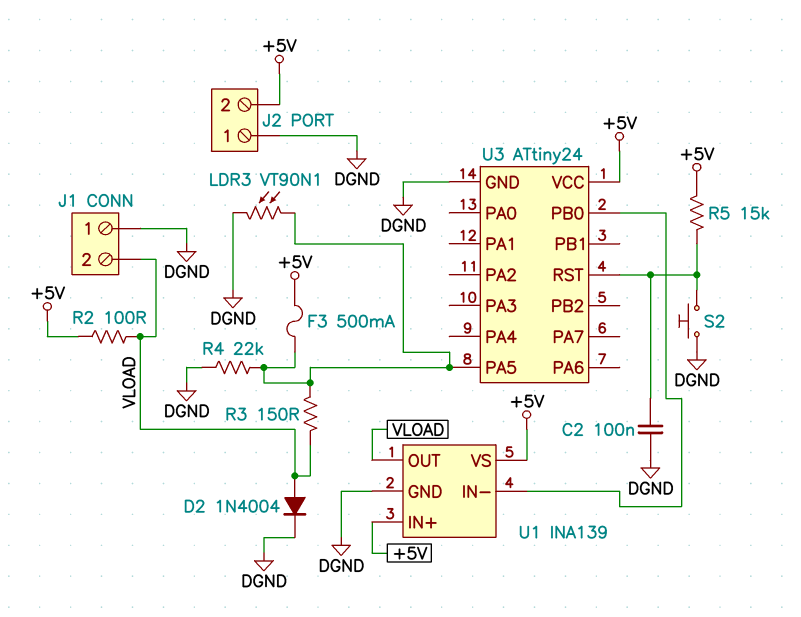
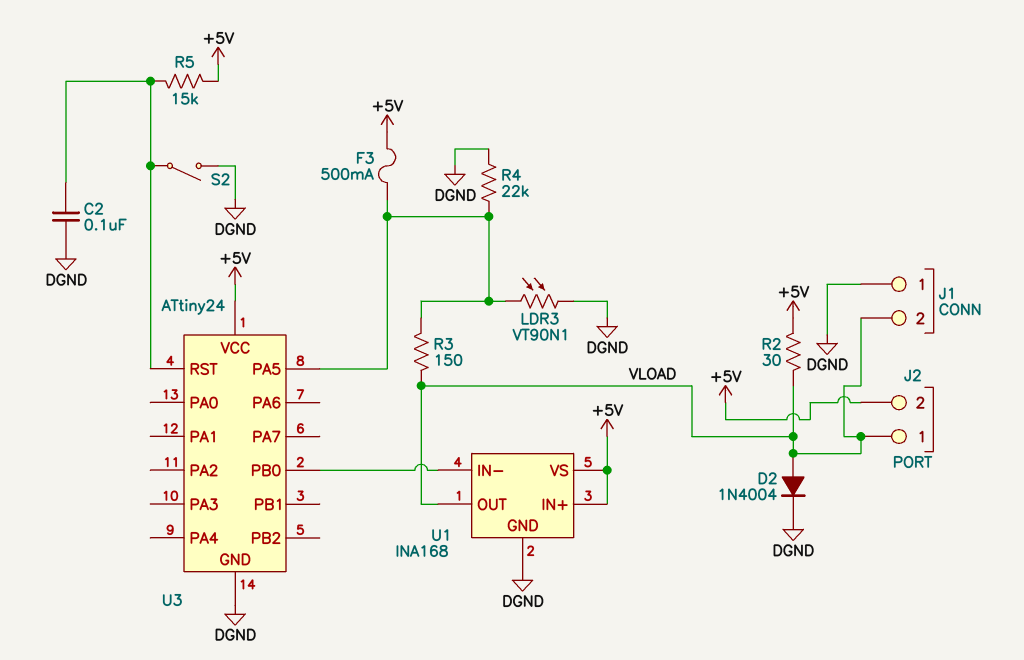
J2 pin 1: DGND -> VLOAD
R2: 100 (+5V, VLOAD) -> 30 (+5V, VLOAD)
S2: button (DGND, U3/RST) -> switch (DGND, U3/RST)
U1: INA139 -> INA168

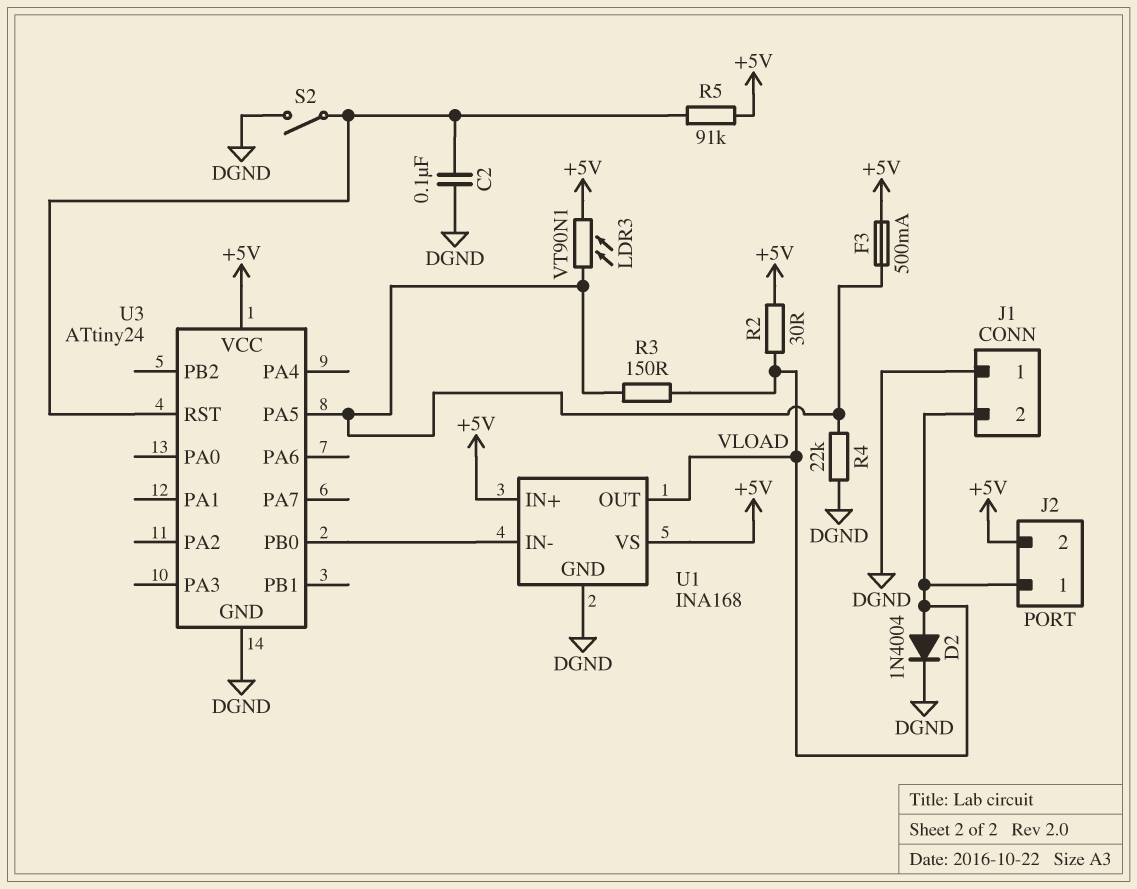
LDR3: VT90N1 (DGND, U3/PA5) -> VT90N1 (+5V, U3/PA5)
R5: 15k (+5V, U3/RST) -> 91k (+5V, U3/RST)

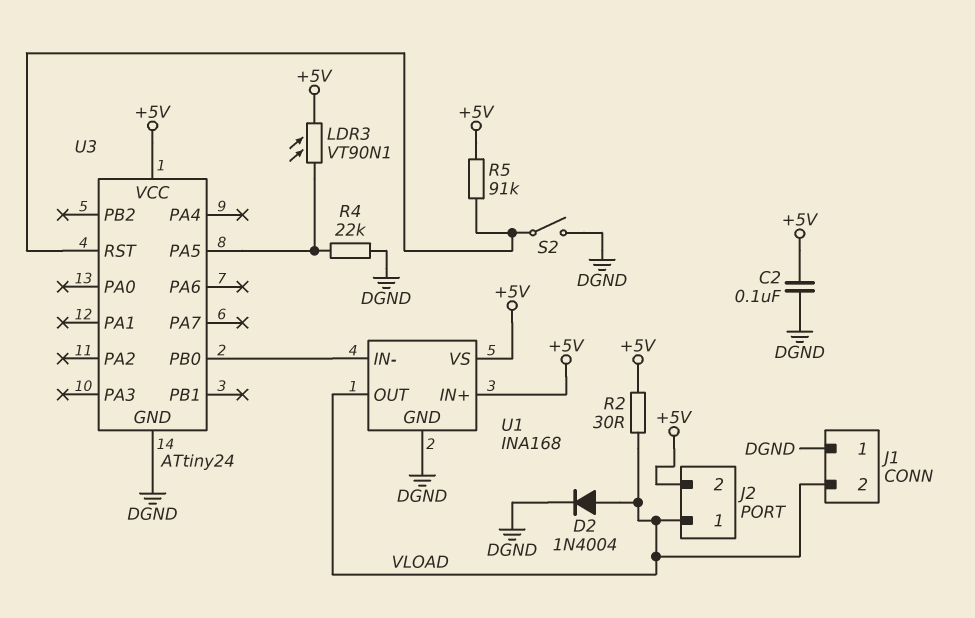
C2: 100nF (DGND, U3/RST) -> 100nF (+5V, DGND)
F3: 500mA (+5V, U3/PA5) -> none
R3: 150 (U3/PA5, VLOAD) -> none

